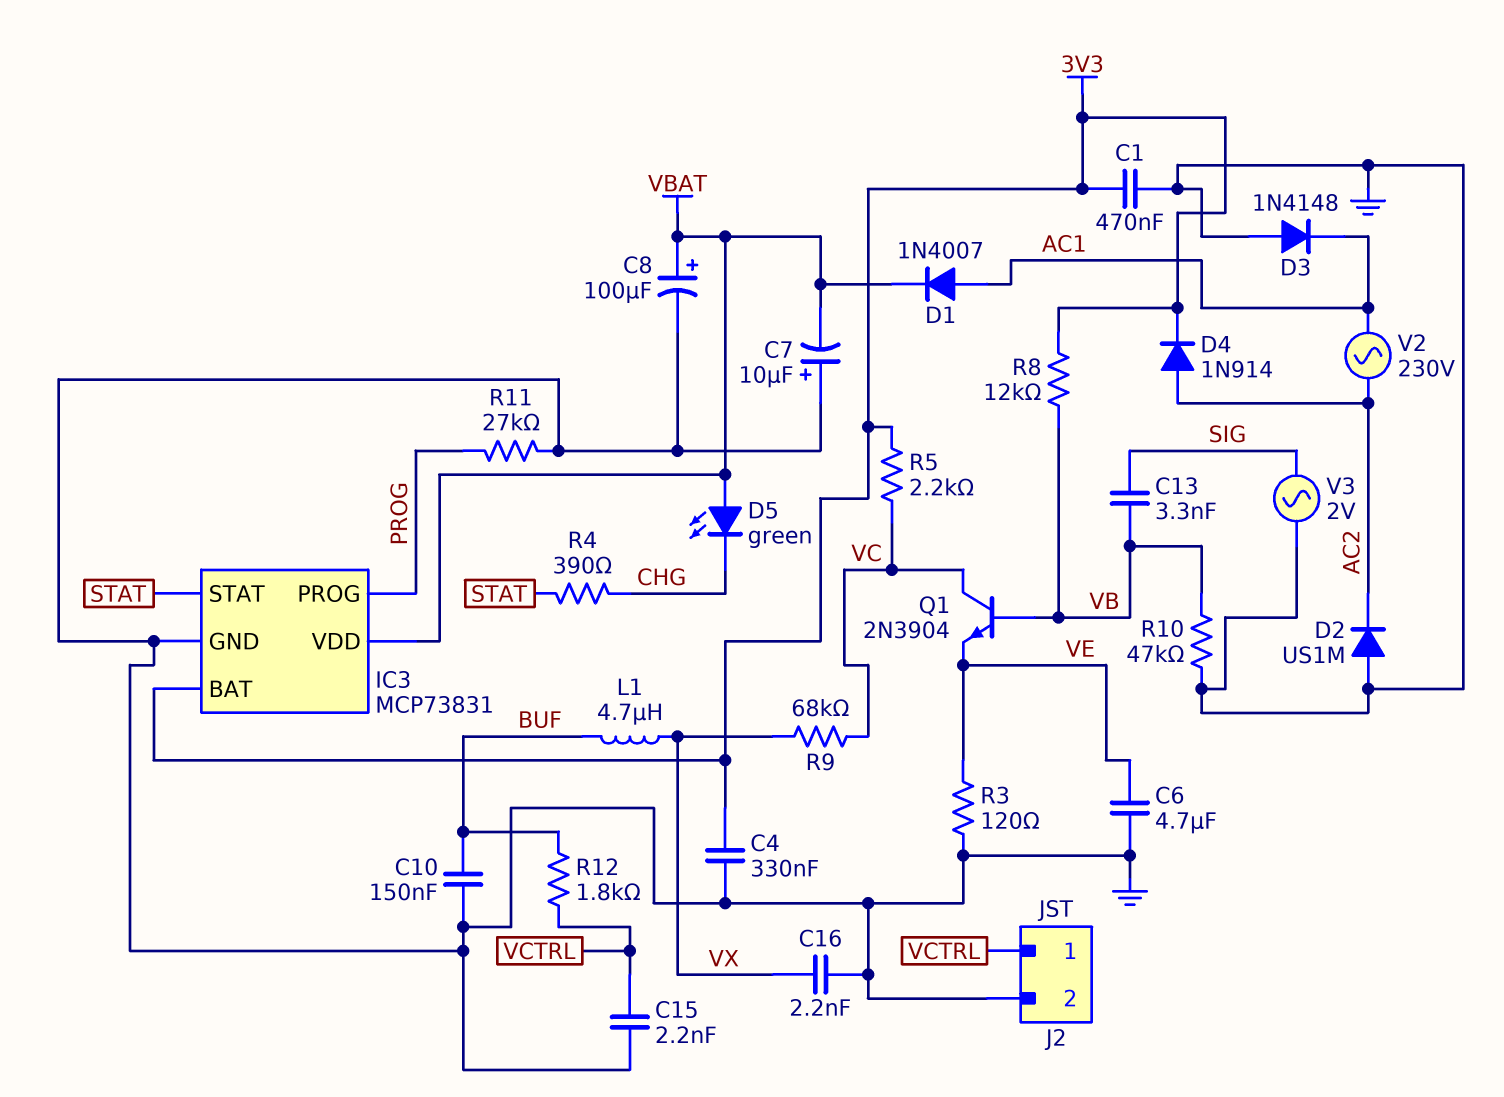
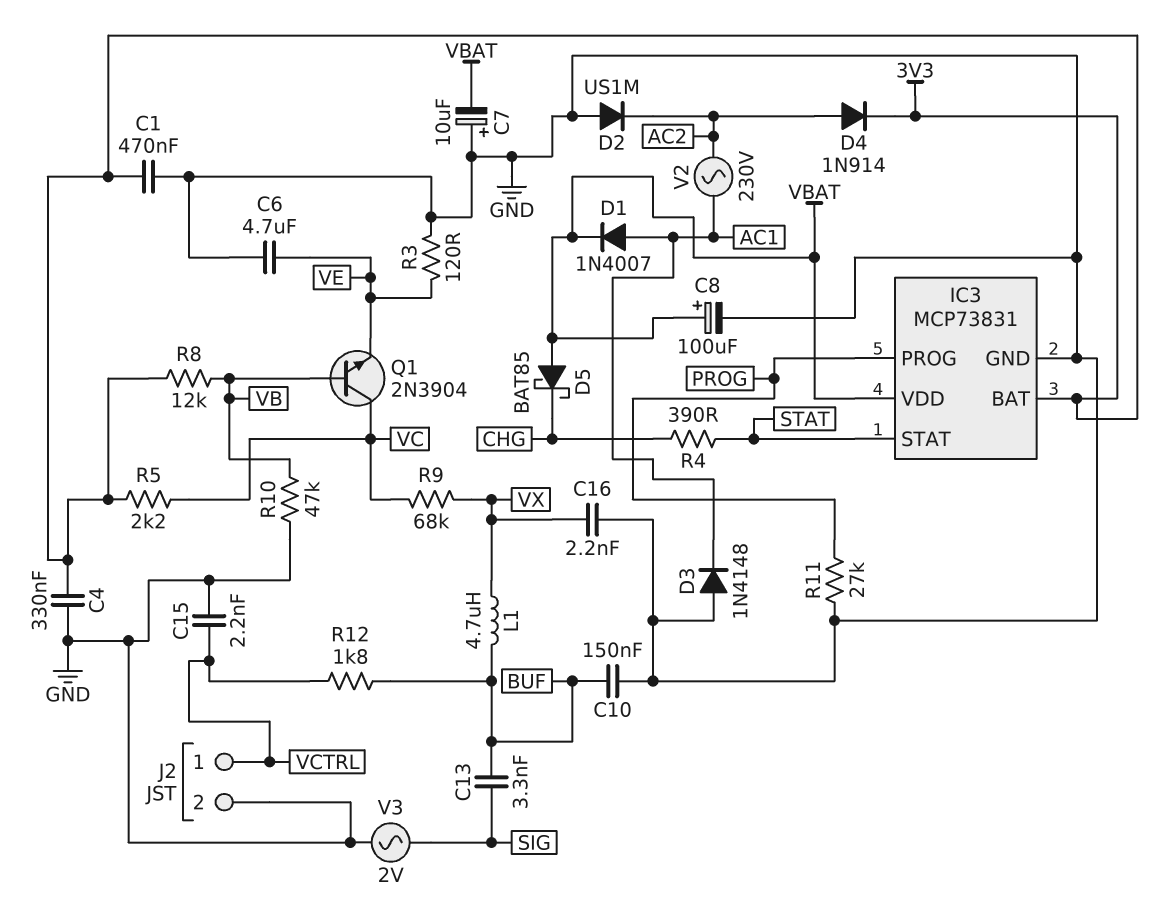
C13: 3.3nF (SIG, VB) -> 3.3nF (BUF, SIG)
D5: LED green (A VBAT, K CHG) -> schottky BAT85 (A VBAT, K CHG)

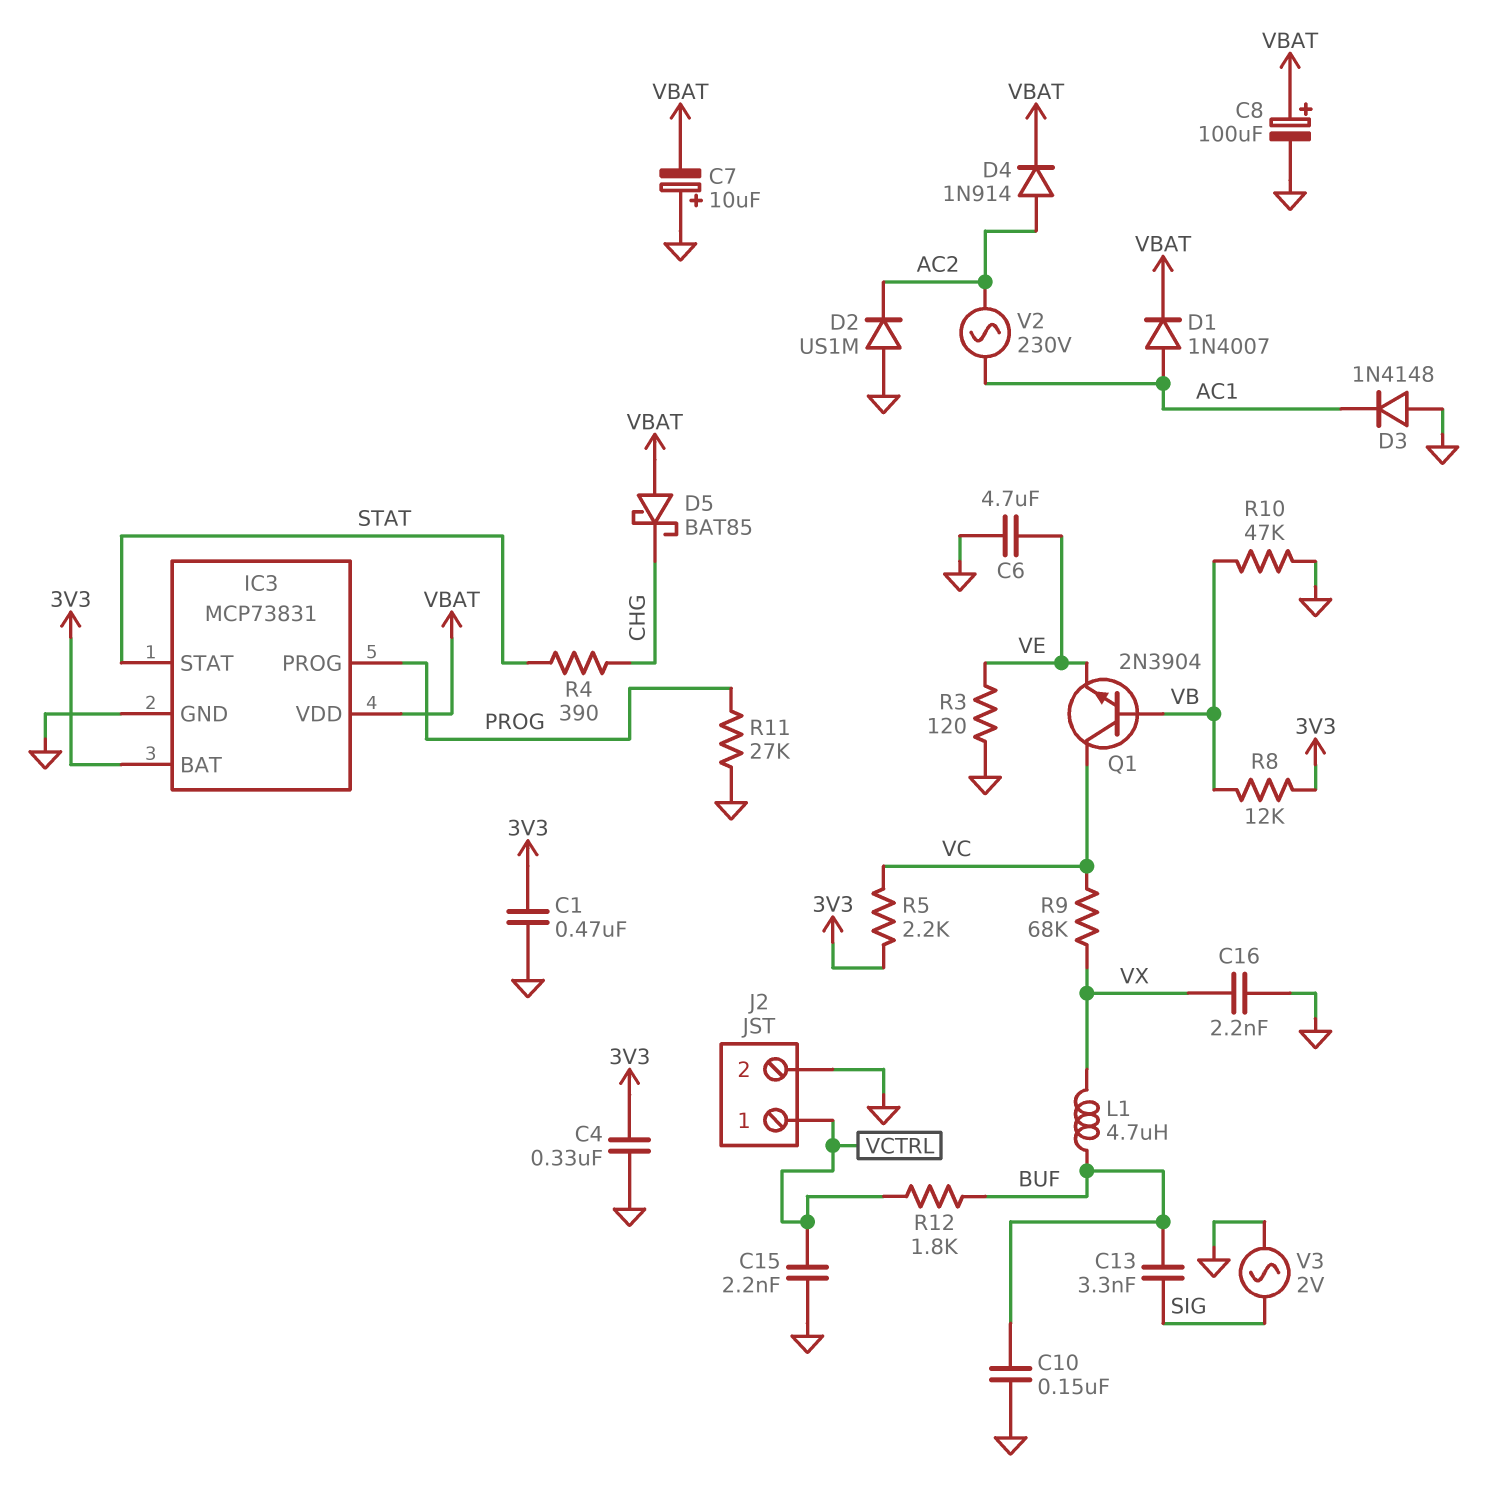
D4: diode 1N914 (A AC2, K 3V3) -> diode 1N914 (A AC2, K VBAT)

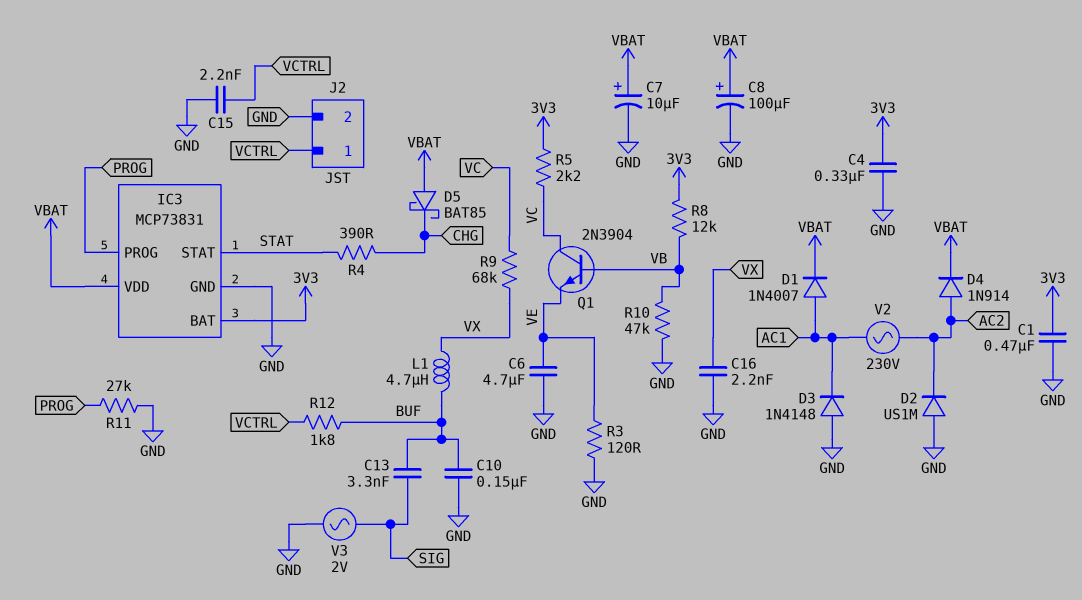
C7: 10uF (plus GND, minus VBAT) -> 10uF (plus VBAT, minus GND)

